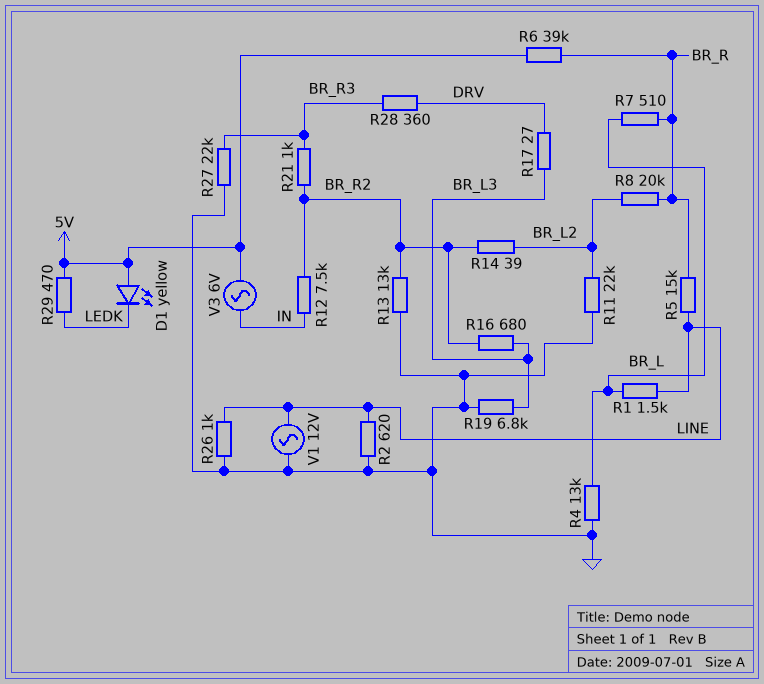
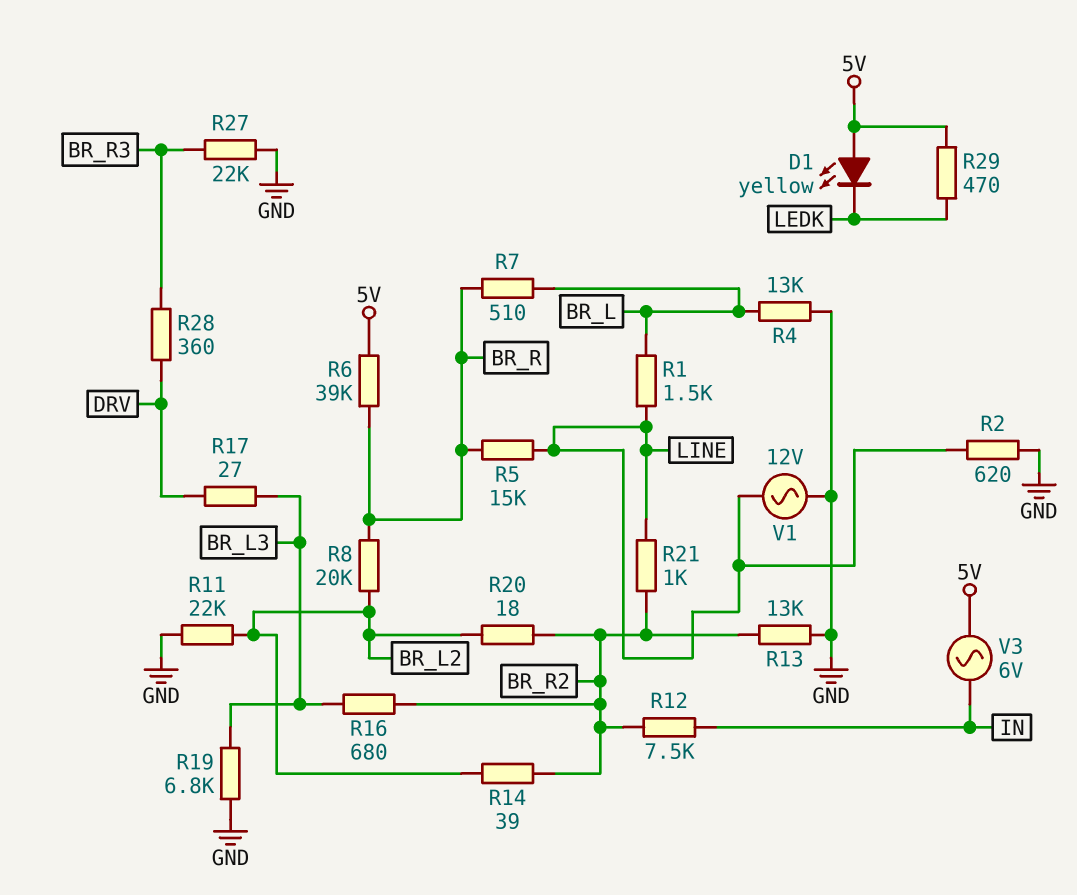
R20: none -> 18 (BR_L2, BR_R2)
R21: 1k (BR_R2, BR_R3) -> 1k (BR_R2, LINE)
R26: 1k (GND, LINE) -> none

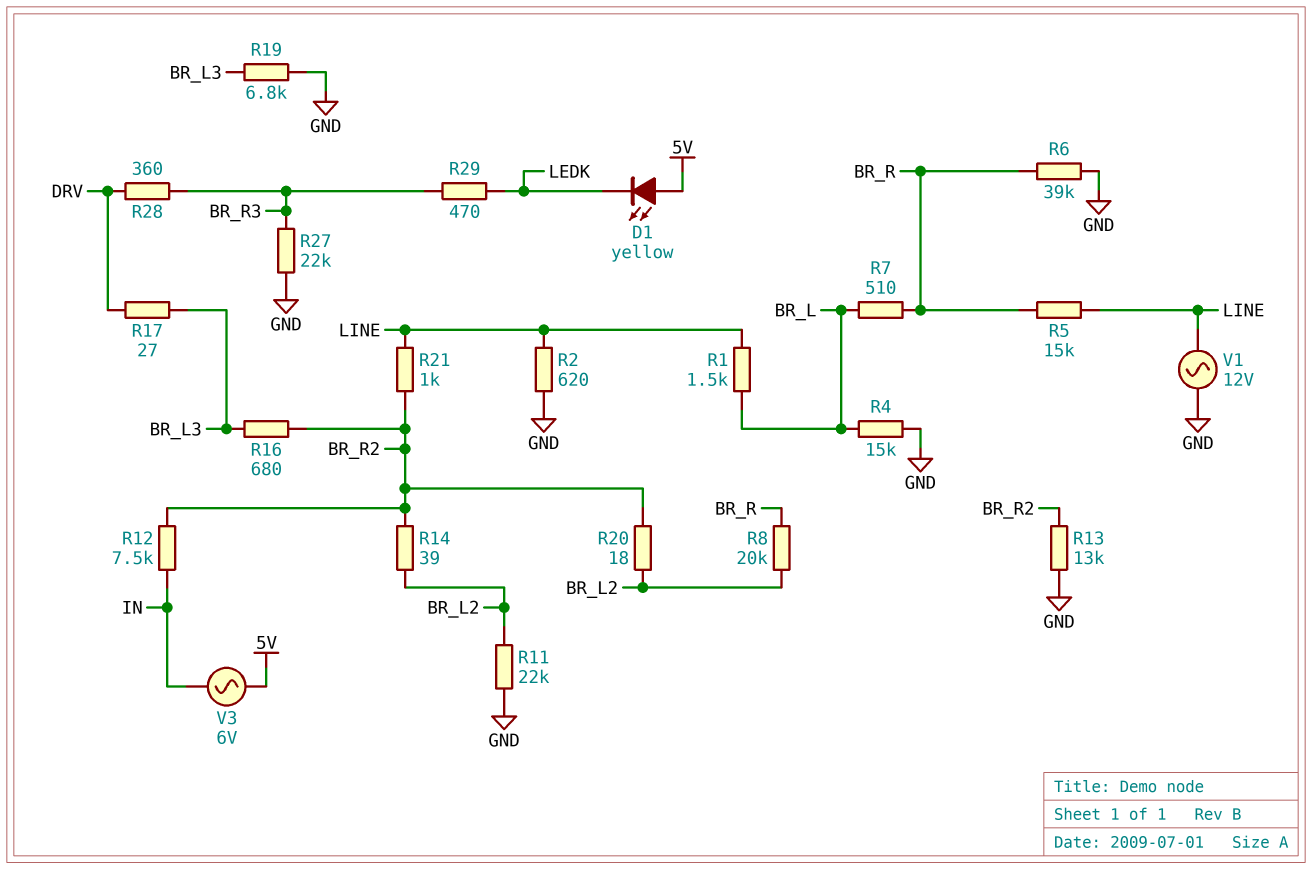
R4: 13k (BR_L, GND) -> 15k (BR_L, GND)
R6: 39k (5V, BR_R) -> 39k (BR_R, GND)
R29: 470 (5V, LEDK) -> 470 (BR_R3, LEDK)

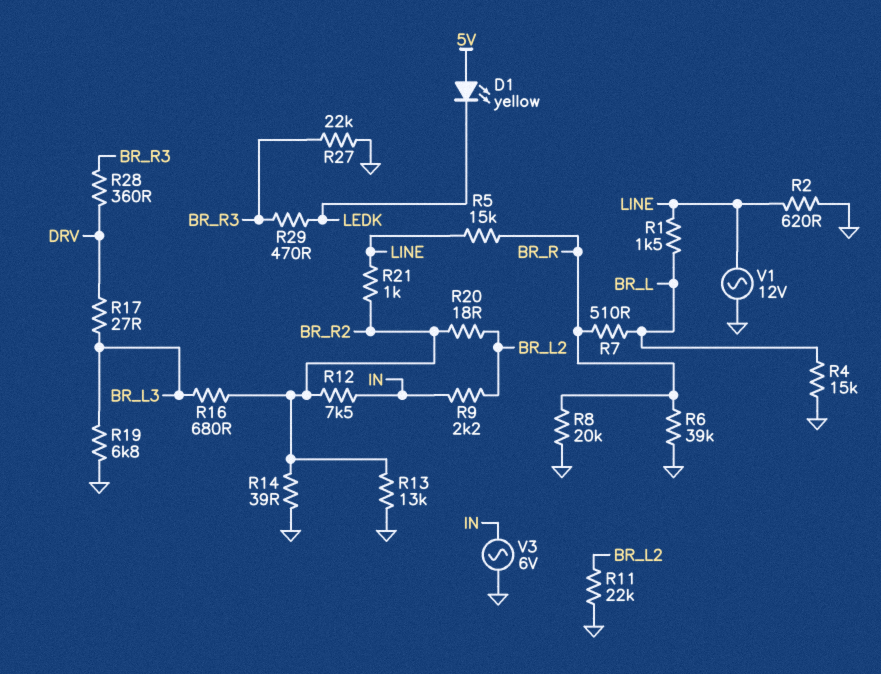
R8: 20k (BR_L2, BR_R) -> 20k (BR_R, GND)
R9: none -> 2.2k (BR_L2, IN)
R14: 39 (BR_L2, BR_R2) -> 39 (BR_R2, GND)
V3: AC 6V (5V, IN) -> AC 6V (GND, IN)

